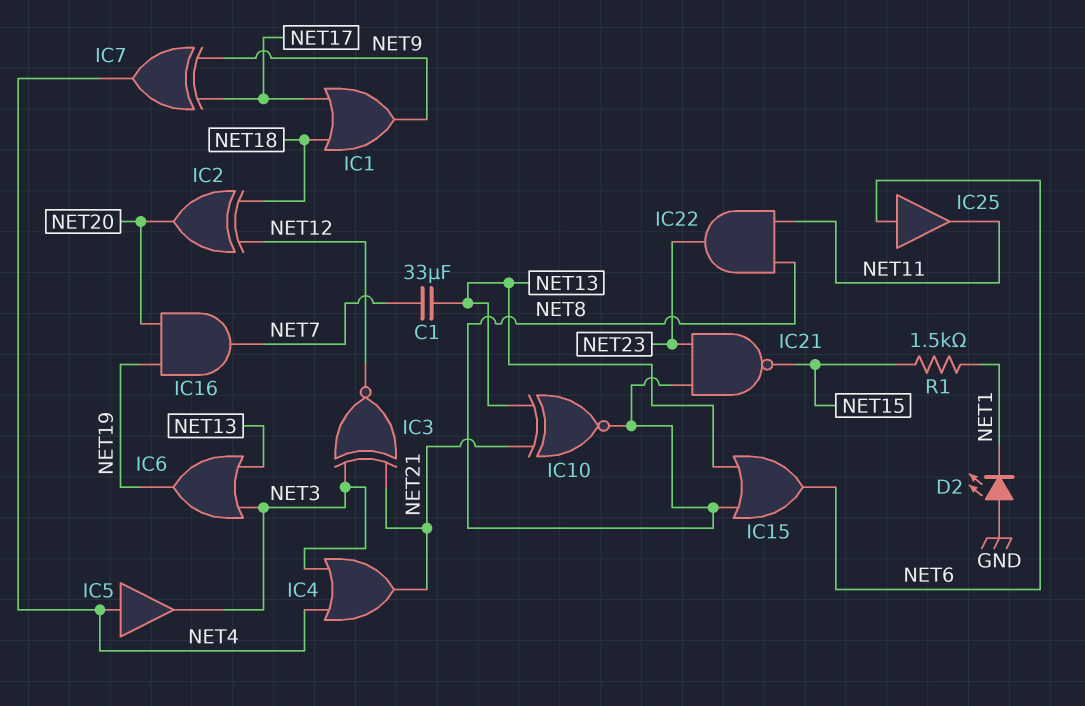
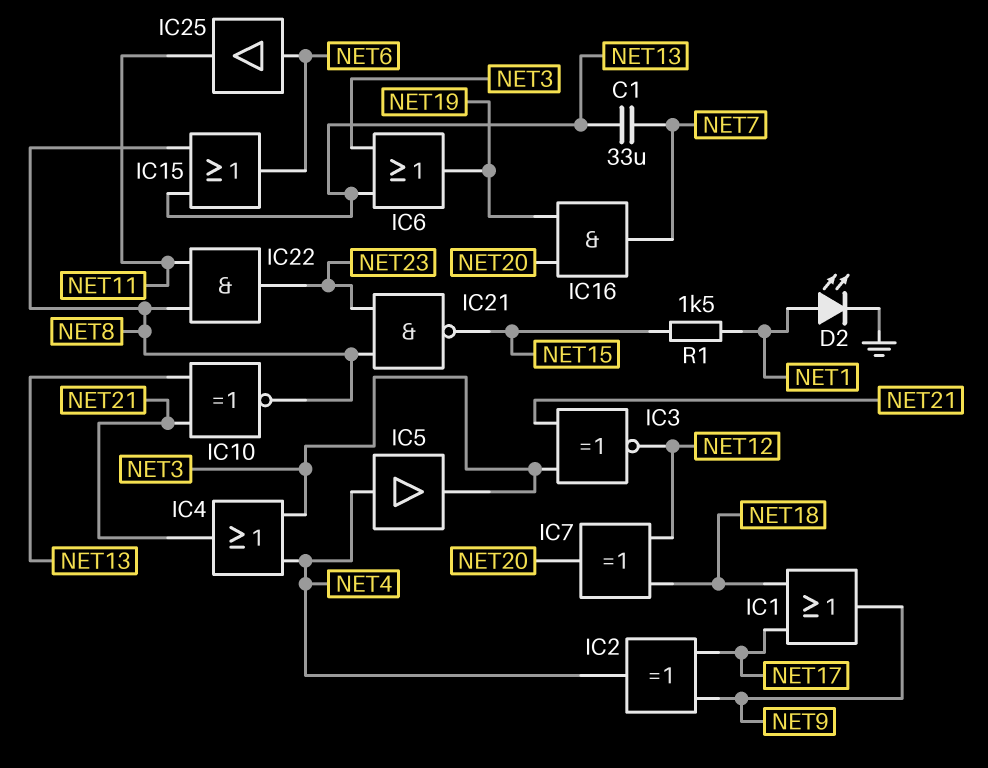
D2: LED (A GND, K NET1) -> LED (A NET1, K GND)
IC2: XOR (in NET12, in NET18, out NET20) -> XOR (in NET9, in NET17, out NET4)
IC7: XOR (in NET9, in NET17, out NET4) -> XOR (in NET12, in NET18, out NET20)

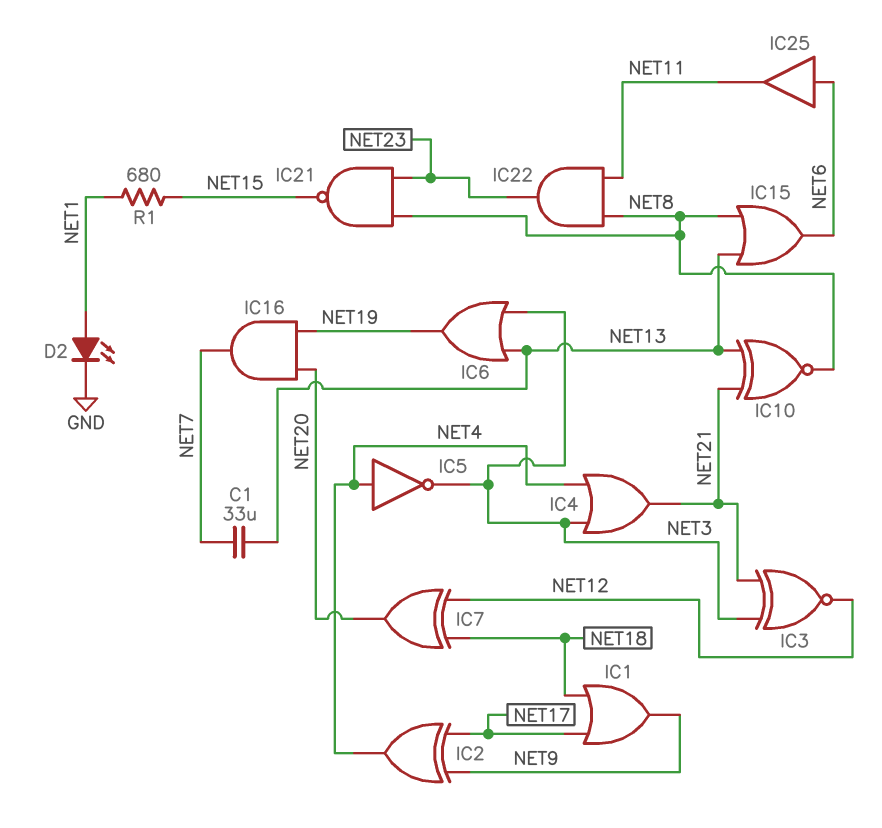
IC5: buffer (in NET4, out NET3) -> NOT (in NET4, out NET3)
R1: 1.5k (NET1, NET15) -> 680 (NET1, NET15)

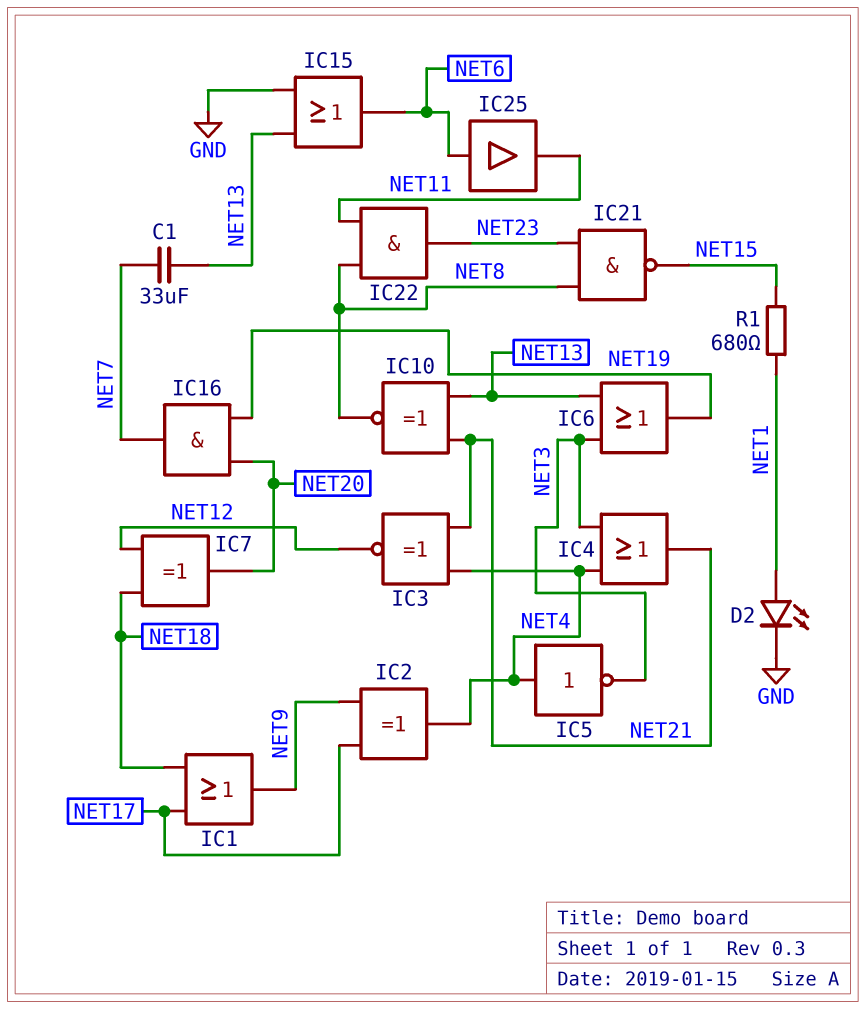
IC3: XNOR (in NET3, in NET21, out NET12) -> XNOR (in NET4, in NET21, out NET12)
IC15: OR (in NET8, in NET13, out NET6) -> OR (in GND, in NET13, out NET6)

